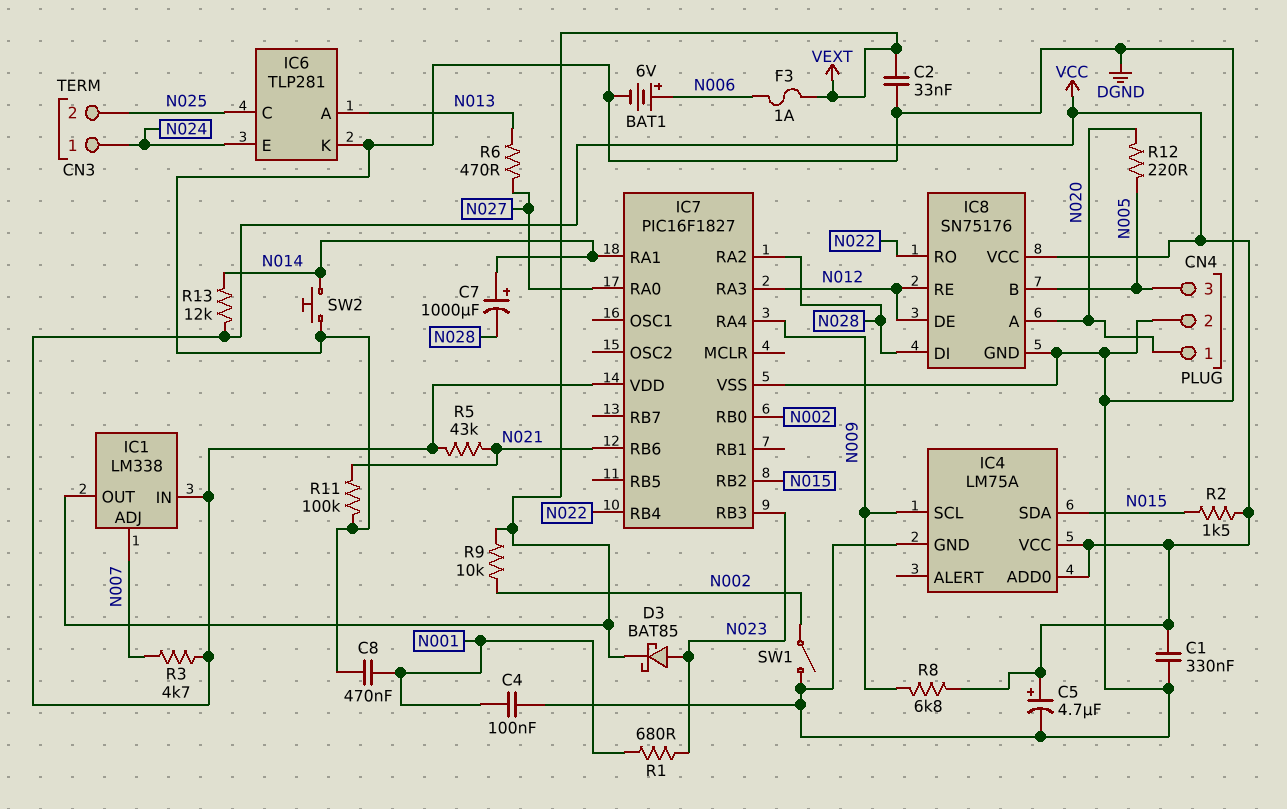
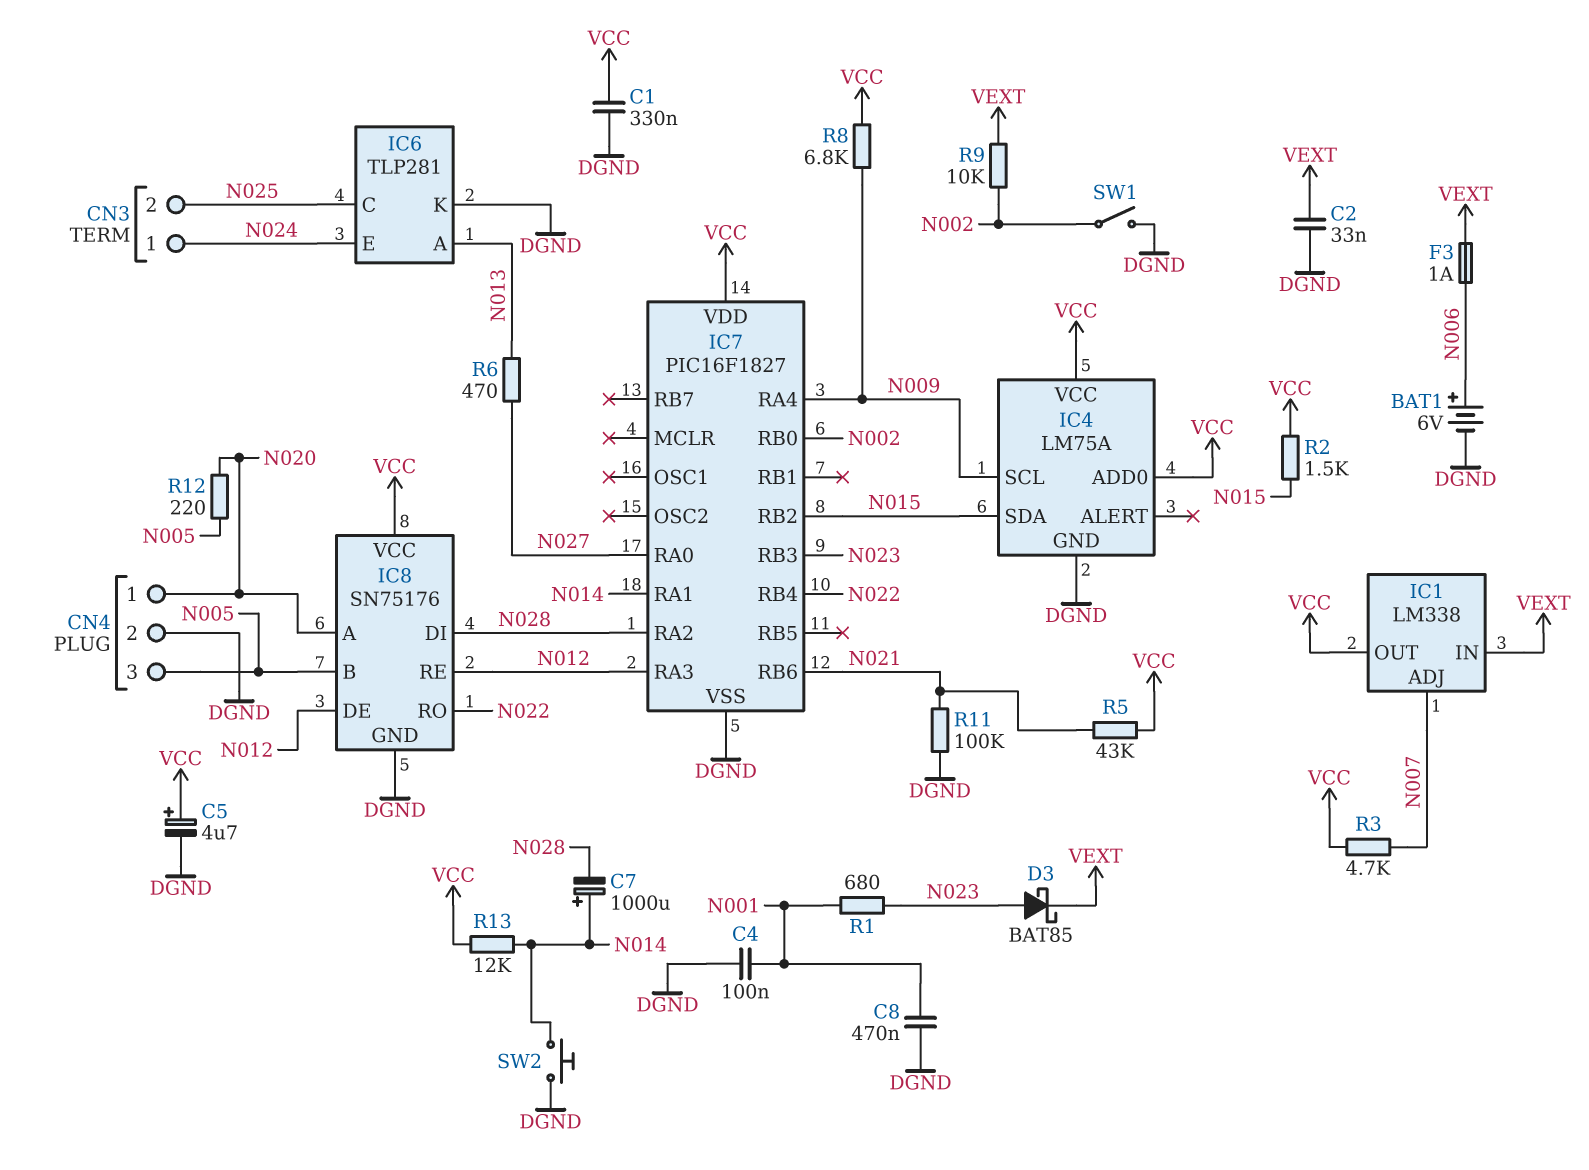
IC1 pin IN: VCC -> VEXT
IC1 pin OUT: VEXT -> VCC

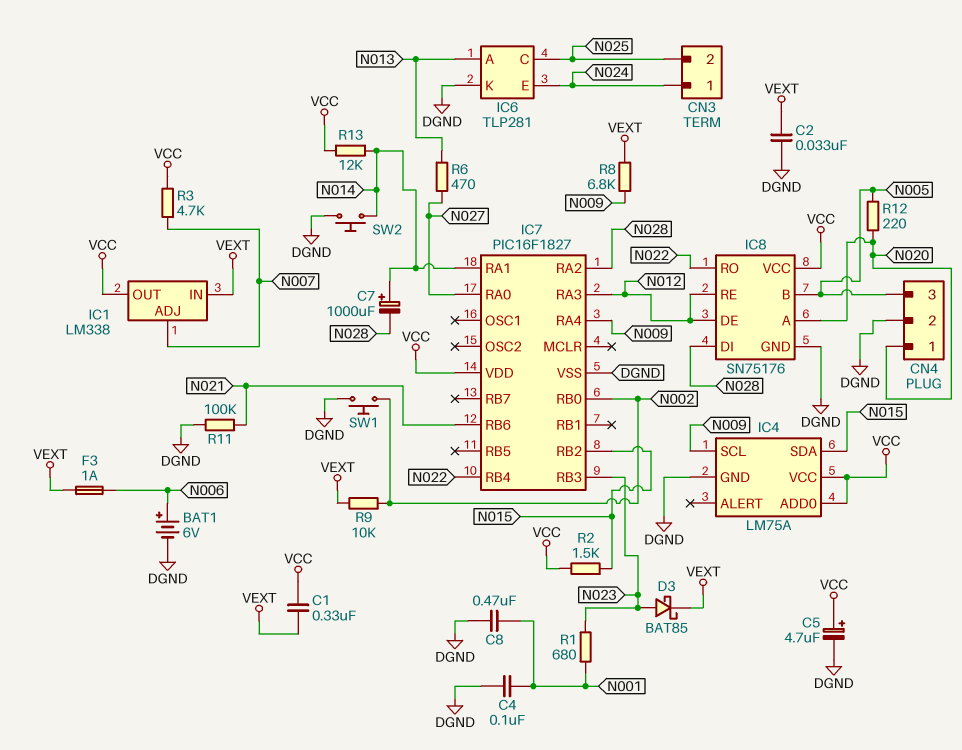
C1: 330nF (DGND, VCC) -> 330nF (VCC, VEXT)
R5: 43k (N021, VCC) -> none
R8: 6.8k (N009, VCC) -> 6.8k (N009, VEXT)
SW1: switch (DGND, N002) -> button (DGND, N002)

